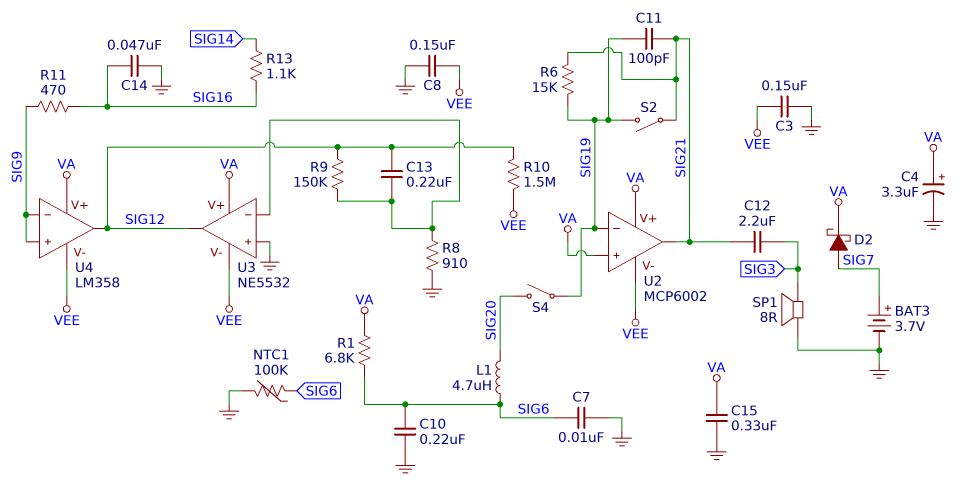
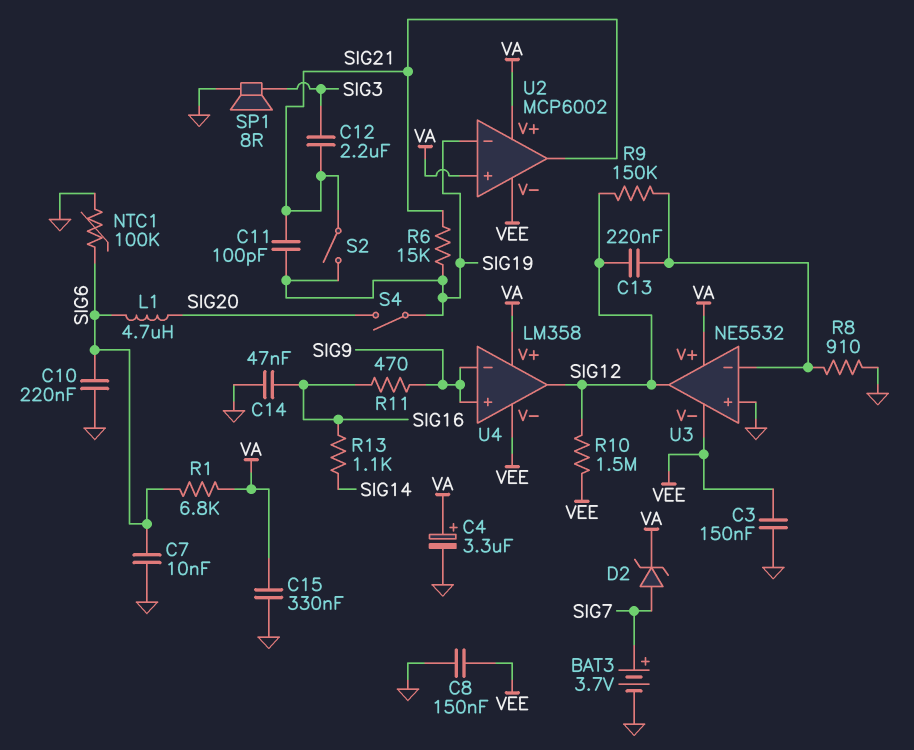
D2: schottky (A SIG7, K VA) -> zener (A SIG7, K VA)

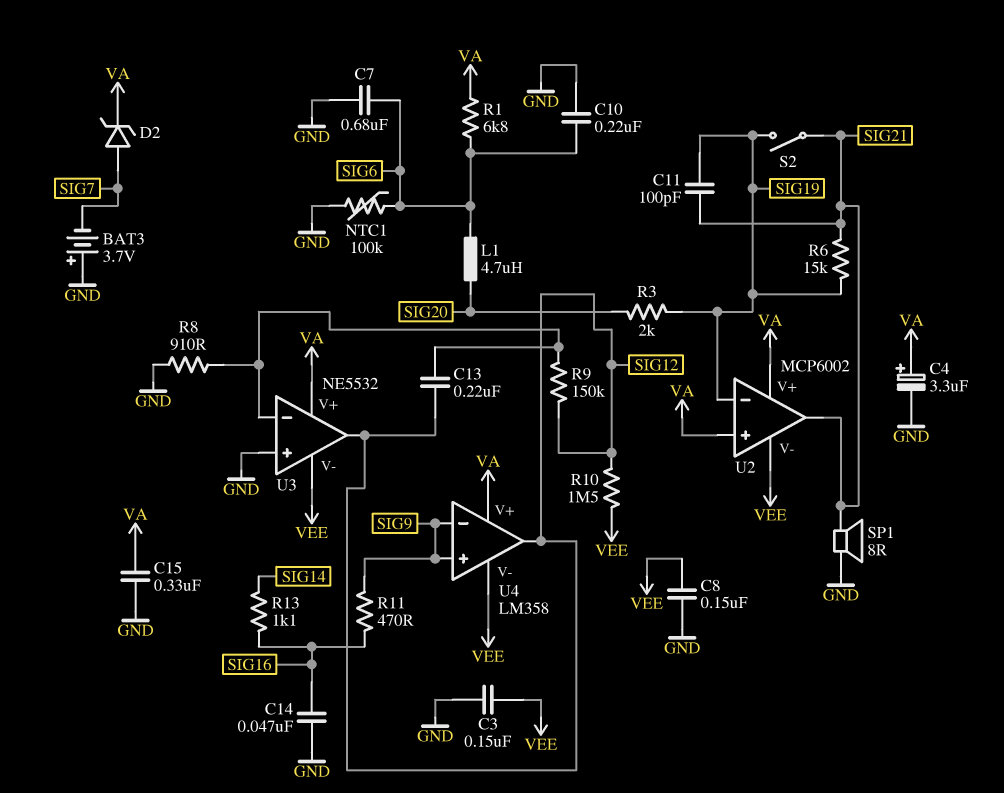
BAT3: 3.7V (plus SIG7, minus GND) -> 3.7V (plus GND, minus SIG7)
C7: 10nF (GND, SIG6) -> 680nF (GND, SIG6)
C12: 2.2uF (SIG3, SIG21) -> none
R3: none -> 2k (SIG19, SIG20)
S4: switch (SIG19, SIG20) -> none
SP1: speaker 8R (GND, SIG3) -> speaker 8R (GND, SIG21)

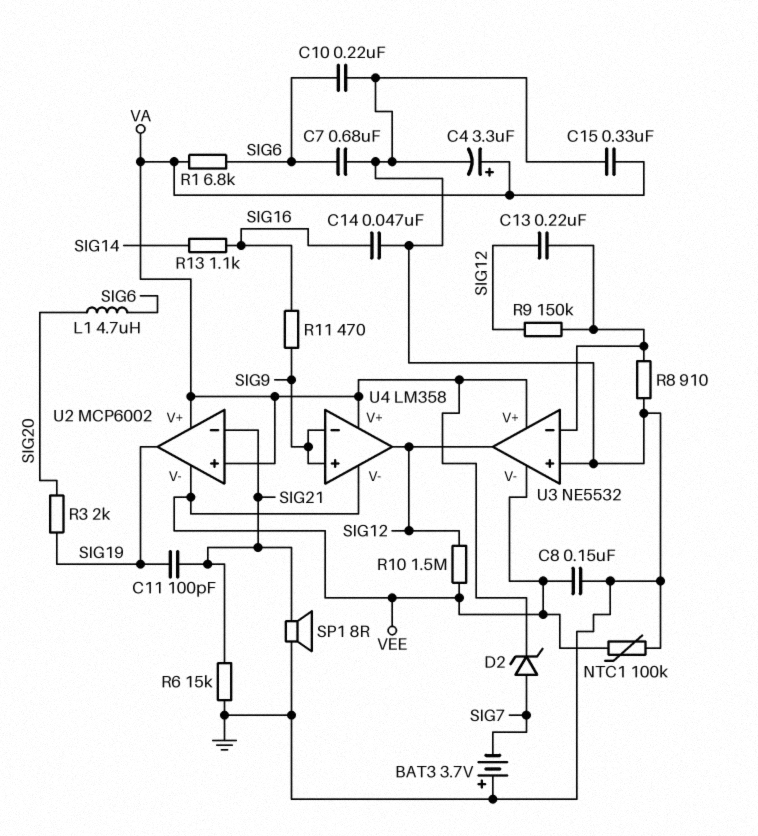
C3: 150nF (GND, VEE) -> none
NTC1: 100k (GND, SIG6) -> 100k (GND, VEE)
R6: 15k (SIG19, SIG21) -> 15k (GND, SIG21)
S2: switch (SIG19, SIG21) -> none
U2 pin in-: SIG19 -> SIG21
U2 pin out: SIG21 -> SIG19

